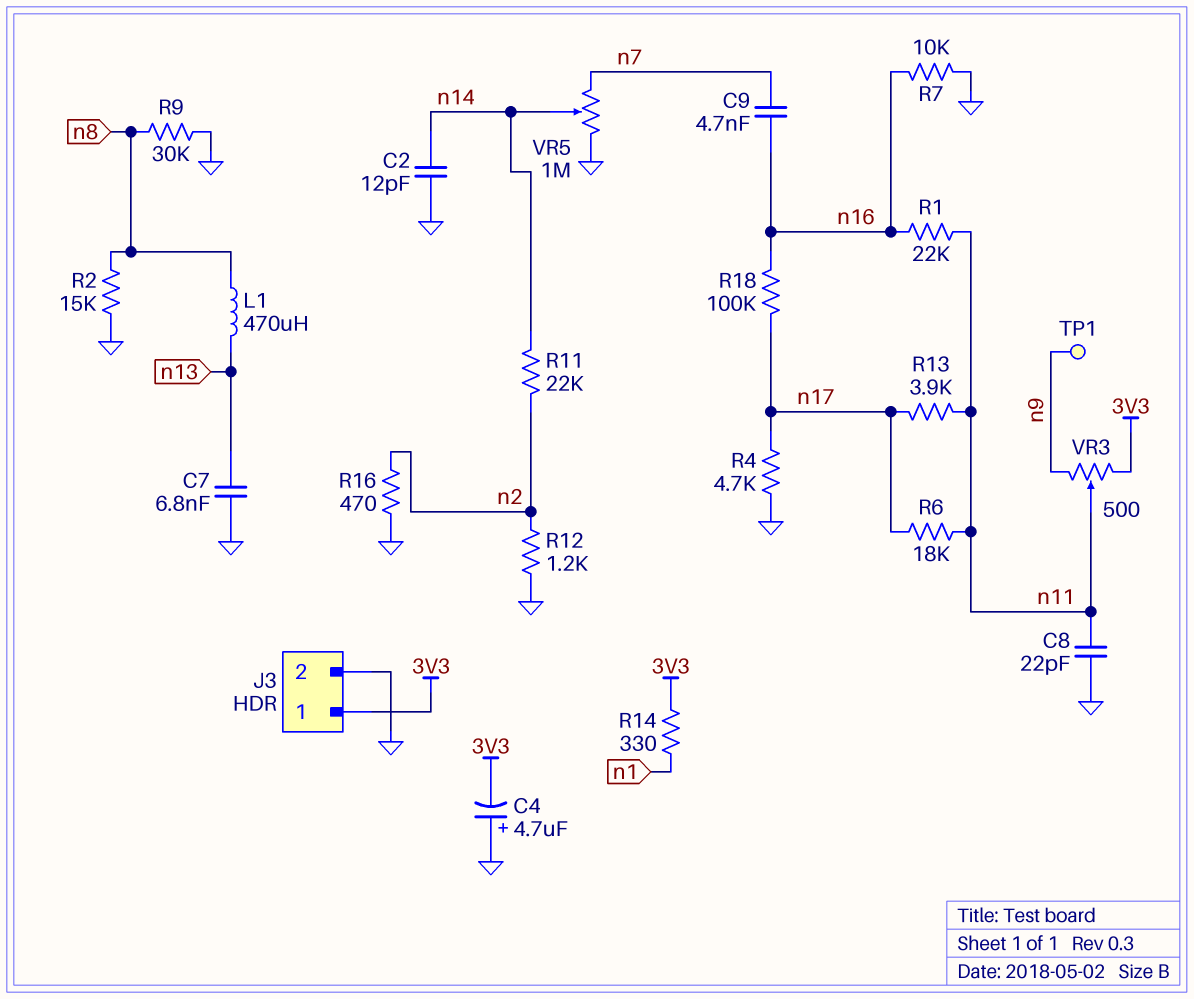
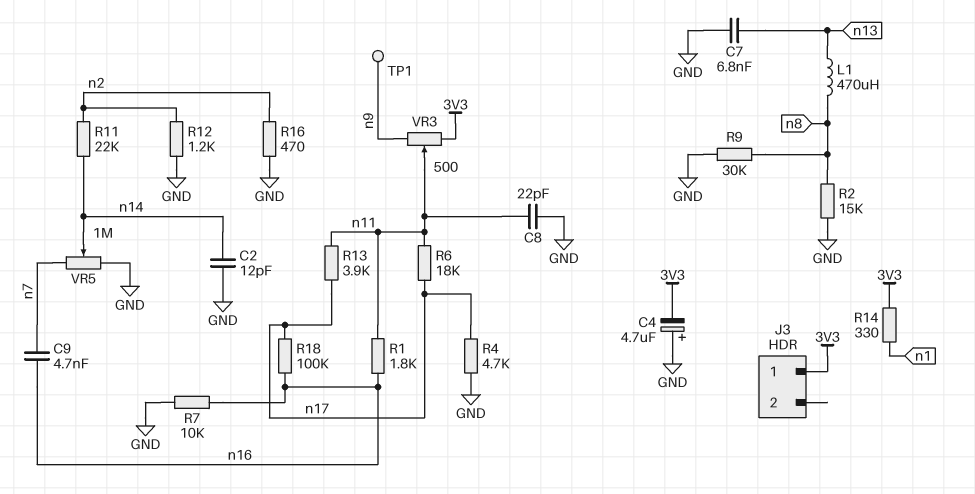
J3 pin 2: GND -> none
R1: 22k (n11, n16) -> 1.8k (n11, n16)

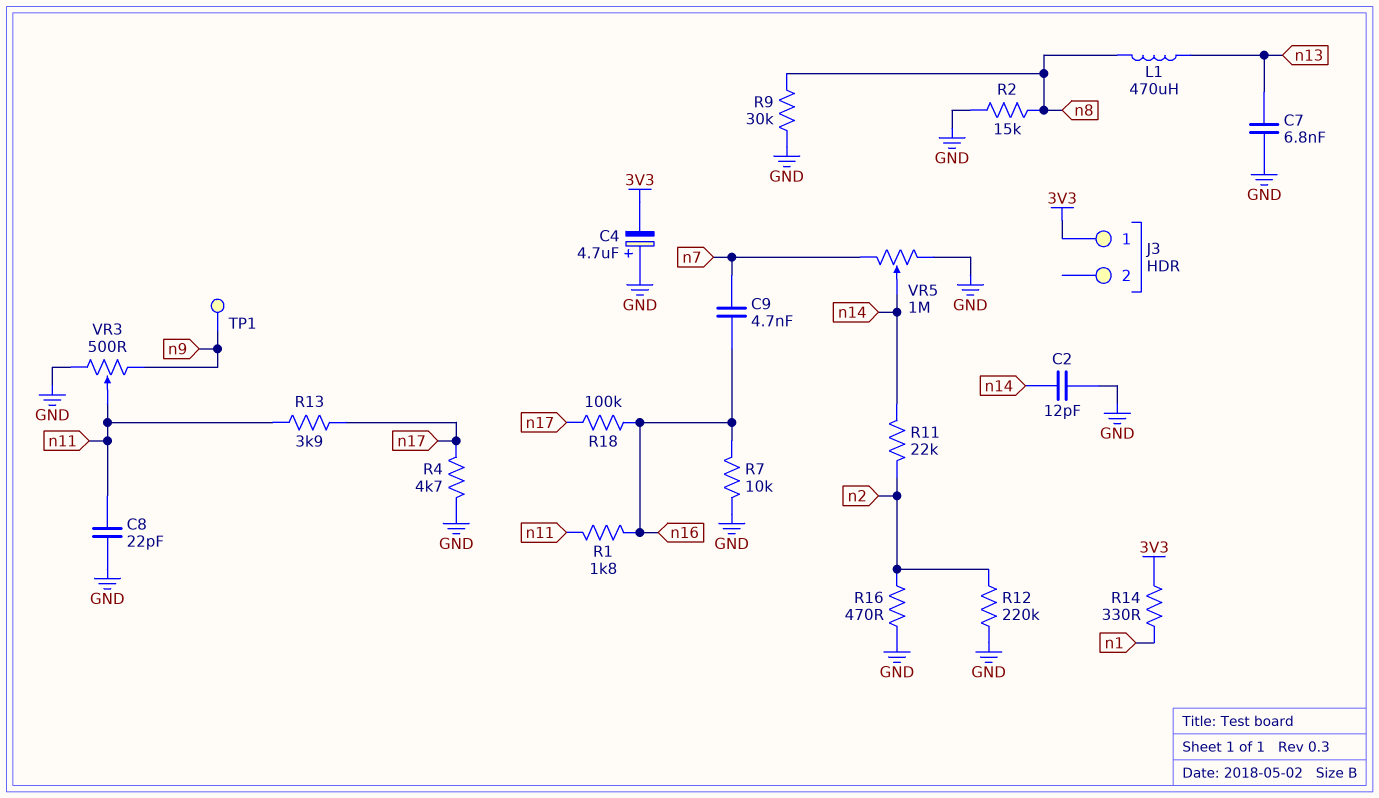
R6: 18k (n11, n17) -> none
R12: 1.2k (GND, n2) -> 220k (GND, n2)
VR3: 500 (3V3, n9, wiper n11) -> 500 (GND, n9, wiper n11)

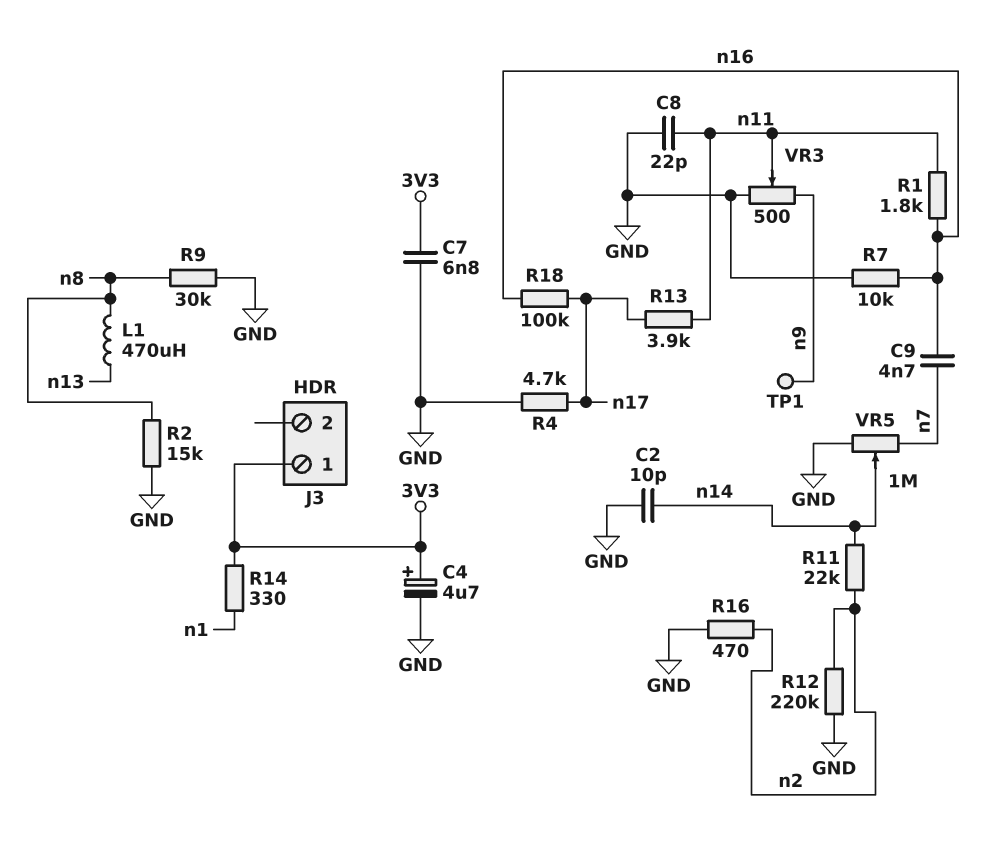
C2: 12pF (GND, n14) -> 10pF (GND, n14)
C4: 4.7uF (plus GND, minus 3V3) -> 4.7uF (plus 3V3, minus GND)
C7: 6.8nF (GND, n13) -> 6.8nF (3V3, GND)

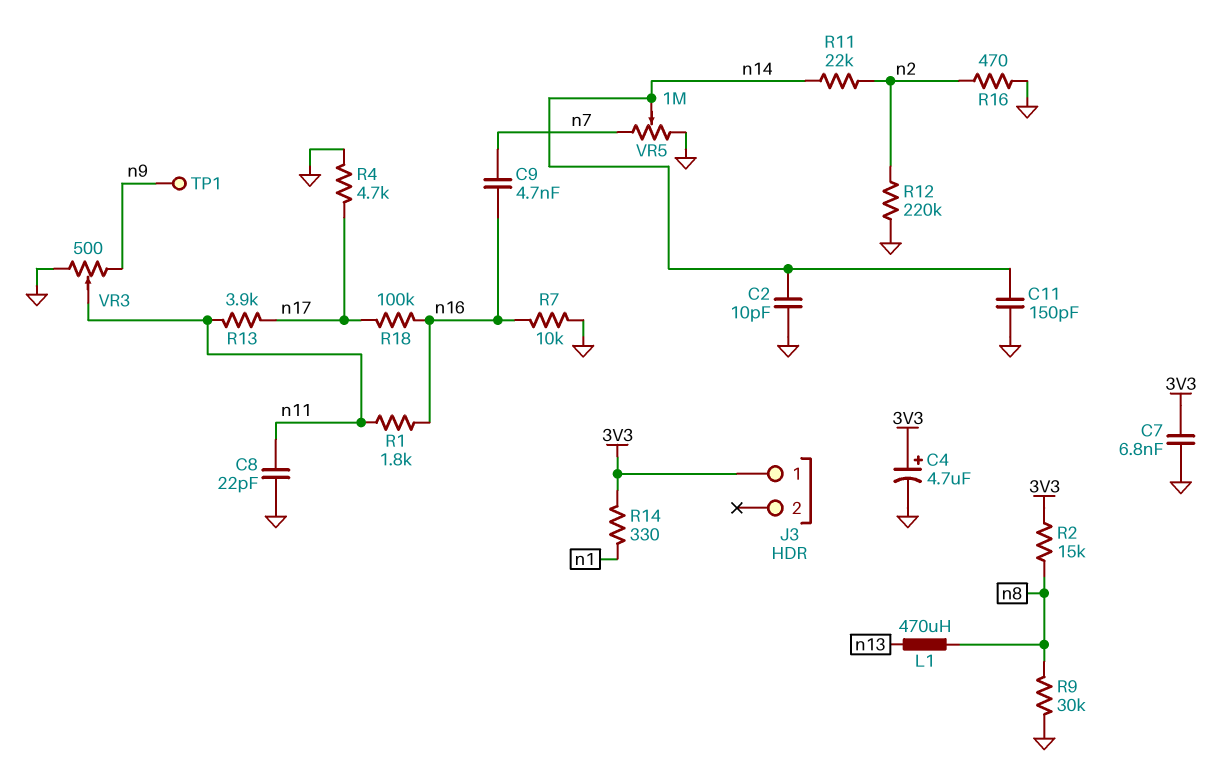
C11: none -> 150pF (GND, n14)
R2: 15k (GND, n8) -> 15k (3V3, n8)

